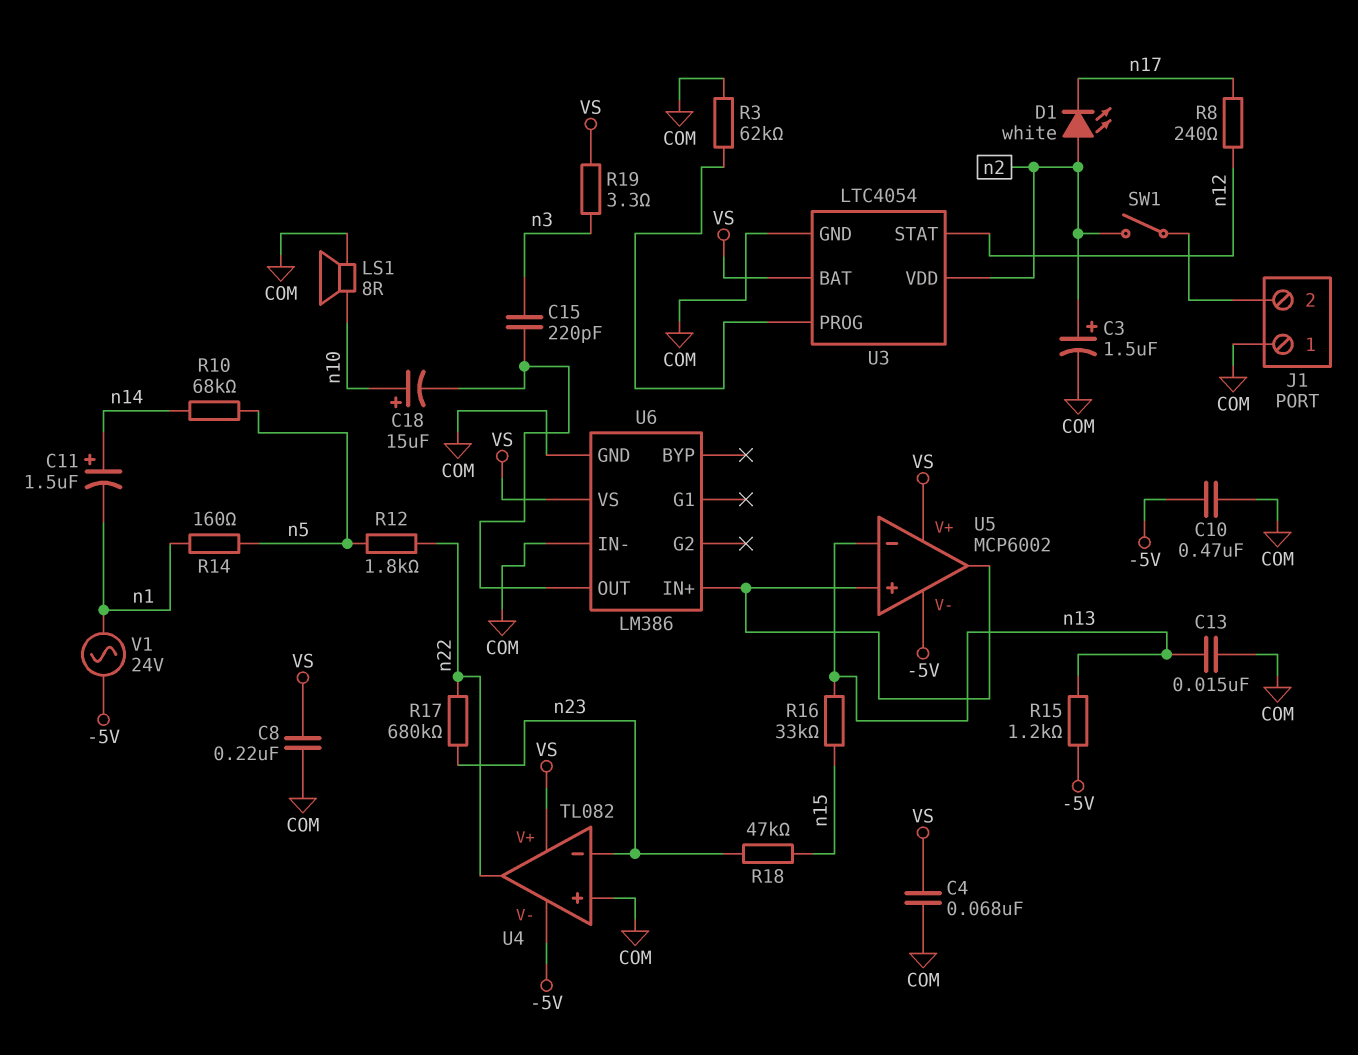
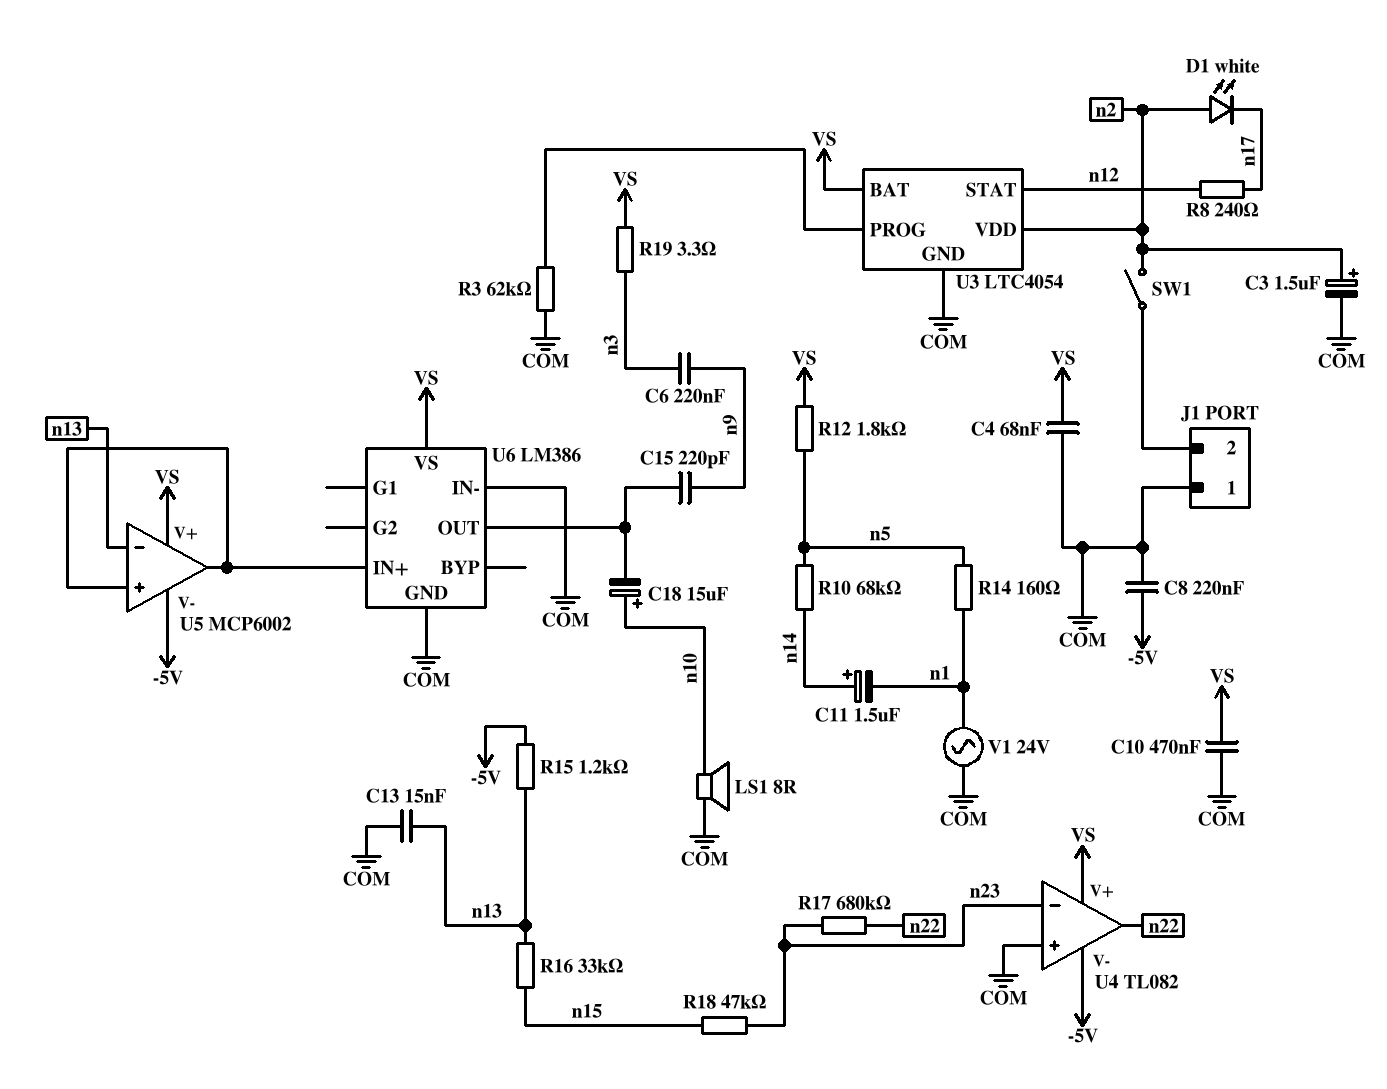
C6: none -> 220nF (n3, n9)
C8: 220nF (COM, VS) -> 220nF (-5V, COM)
C10: 470nF (-5V, COM) -> 470nF (COM, VS)
C15: 220pF (U6/OUT, n3) -> 220pF (U6/OUT, n9)
R12: 1.8k (n5, n22) -> 1.8k (VS, n5)
V1: AC 24V (-5V, n1) -> AC 24V (COM, n1)

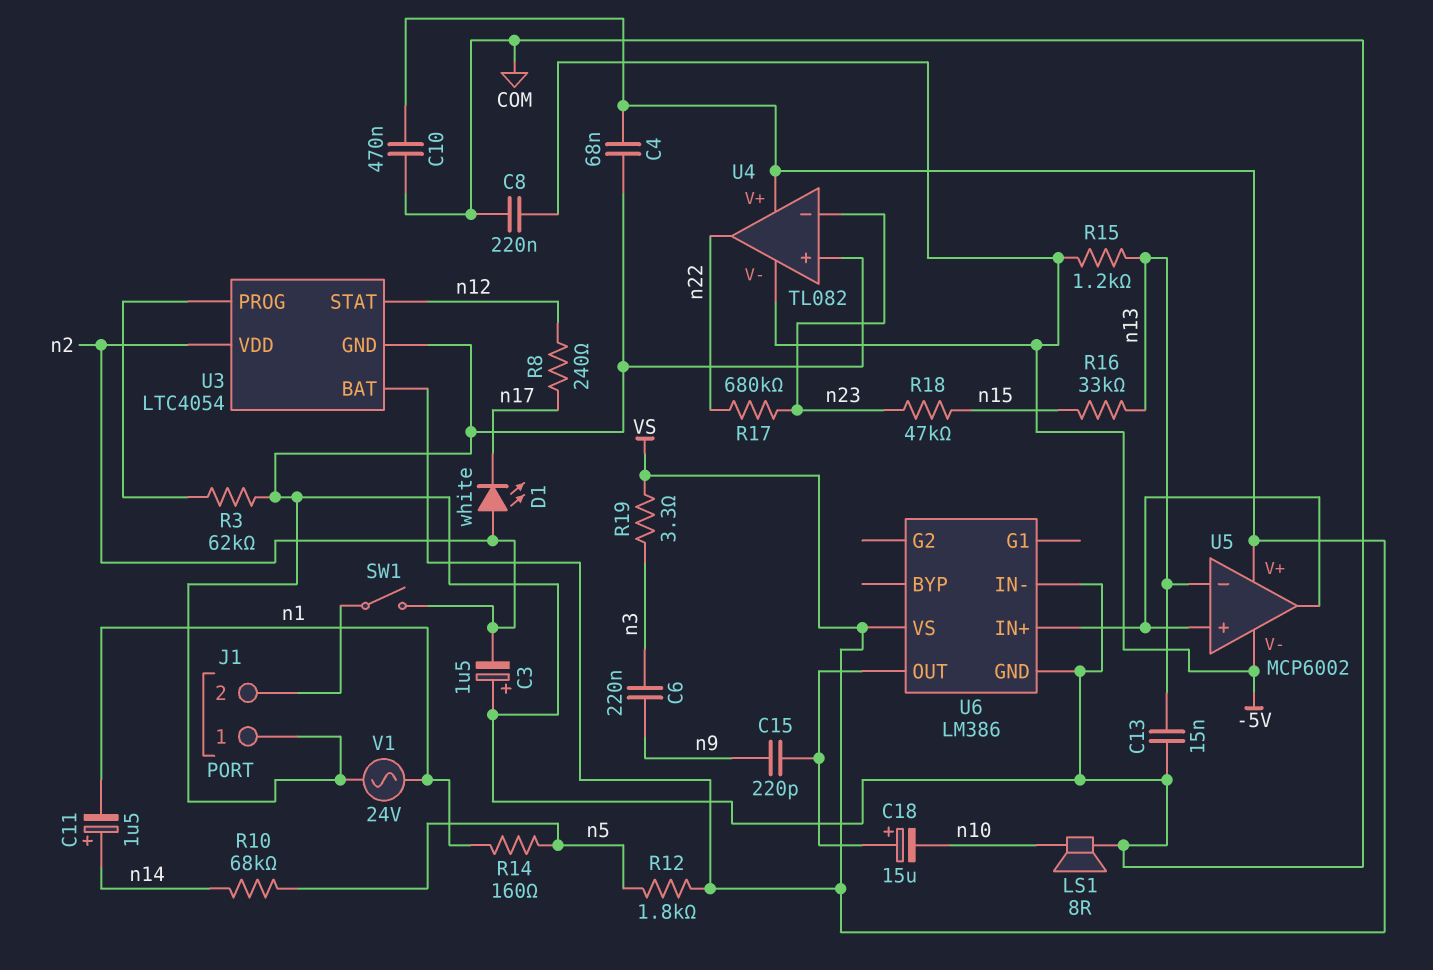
C3: 1.5uF (plus n2, minus COM) -> 1.5uF (plus COM, minus n2)
C18: 15uF (plus n10, minus U6/OUT) -> 15uF (plus U6/OUT, minus n10)

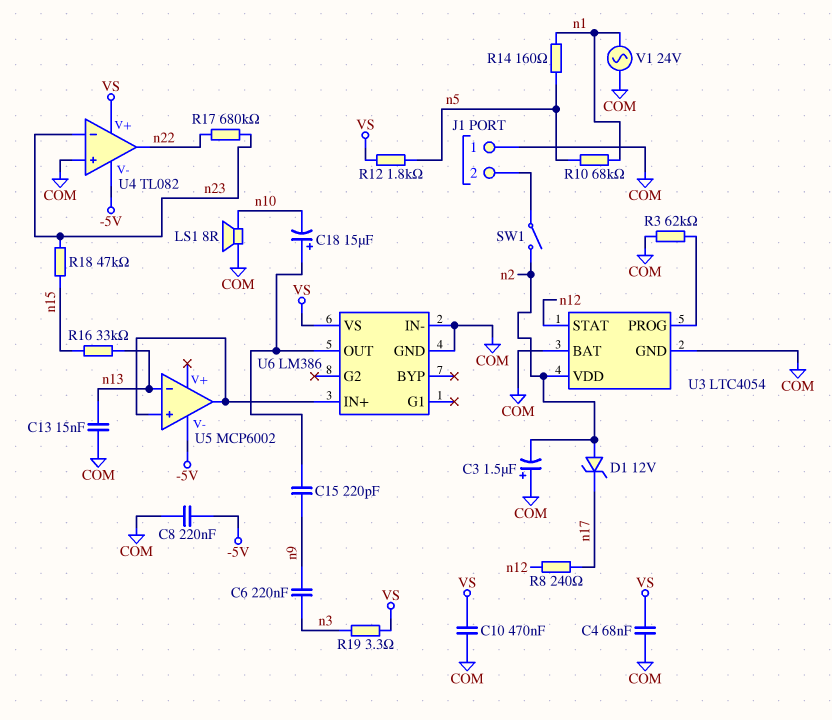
C11: 1.5uF (plus n14, minus n1) -> none
D1: LED white (A n2, K n17) -> zener 12V (A n2, K n17)
R10: 68k (n5, n14) -> 68k (n1, n5)
R15: 1.2k (-5V, n13) -> none
U3 pin BAT: VS -> COM
U5 pin V+: VS -> none

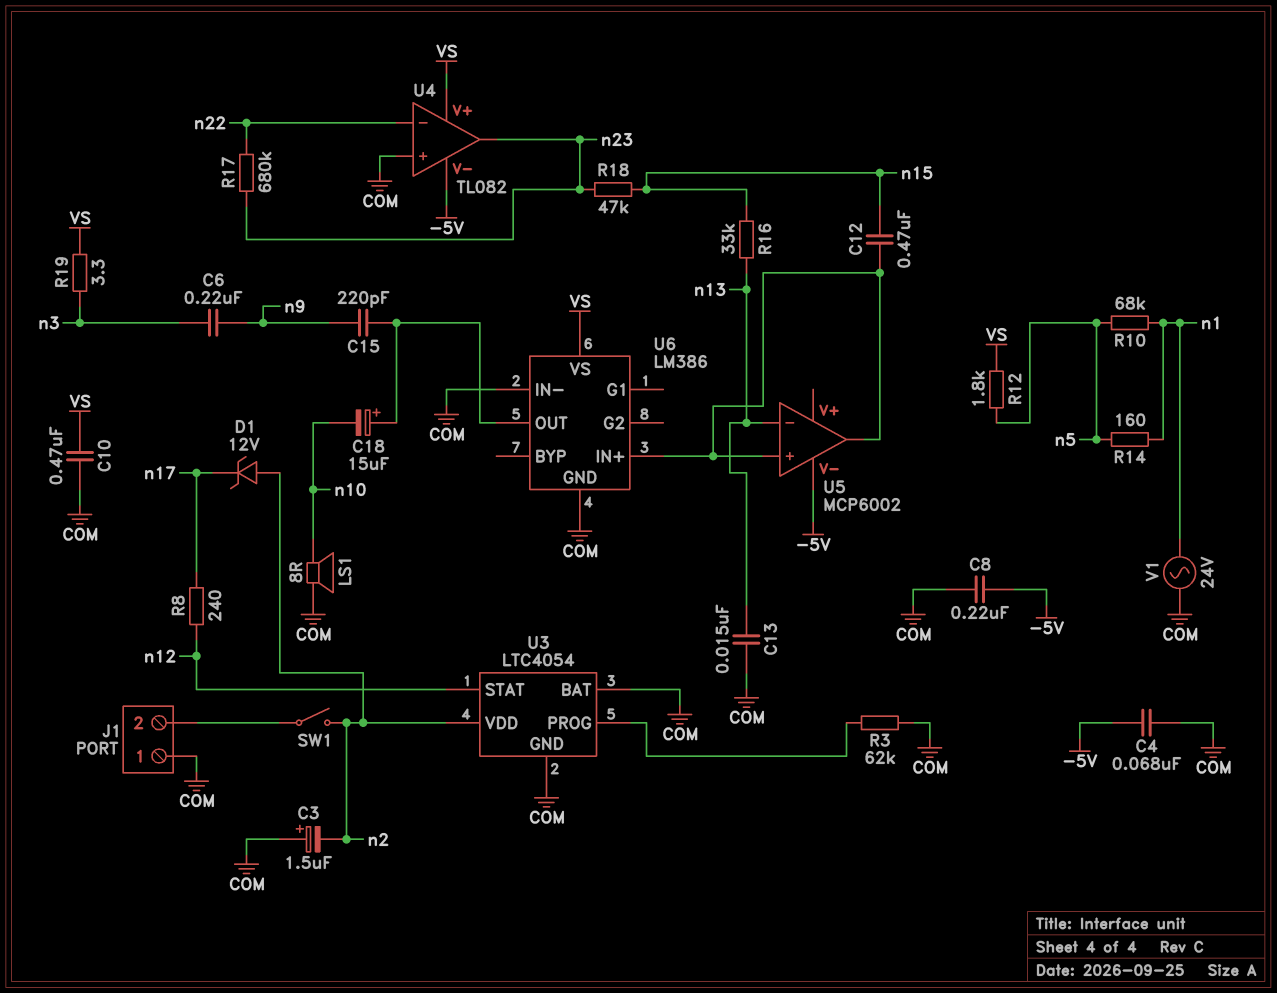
C4: 68nF (COM, VS) -> 68nF (-5V, COM)
C12: none -> 470nF (U5/in+, n15)
U4 pin in-: n23 -> n22
U4 pin out: n22 -> n23

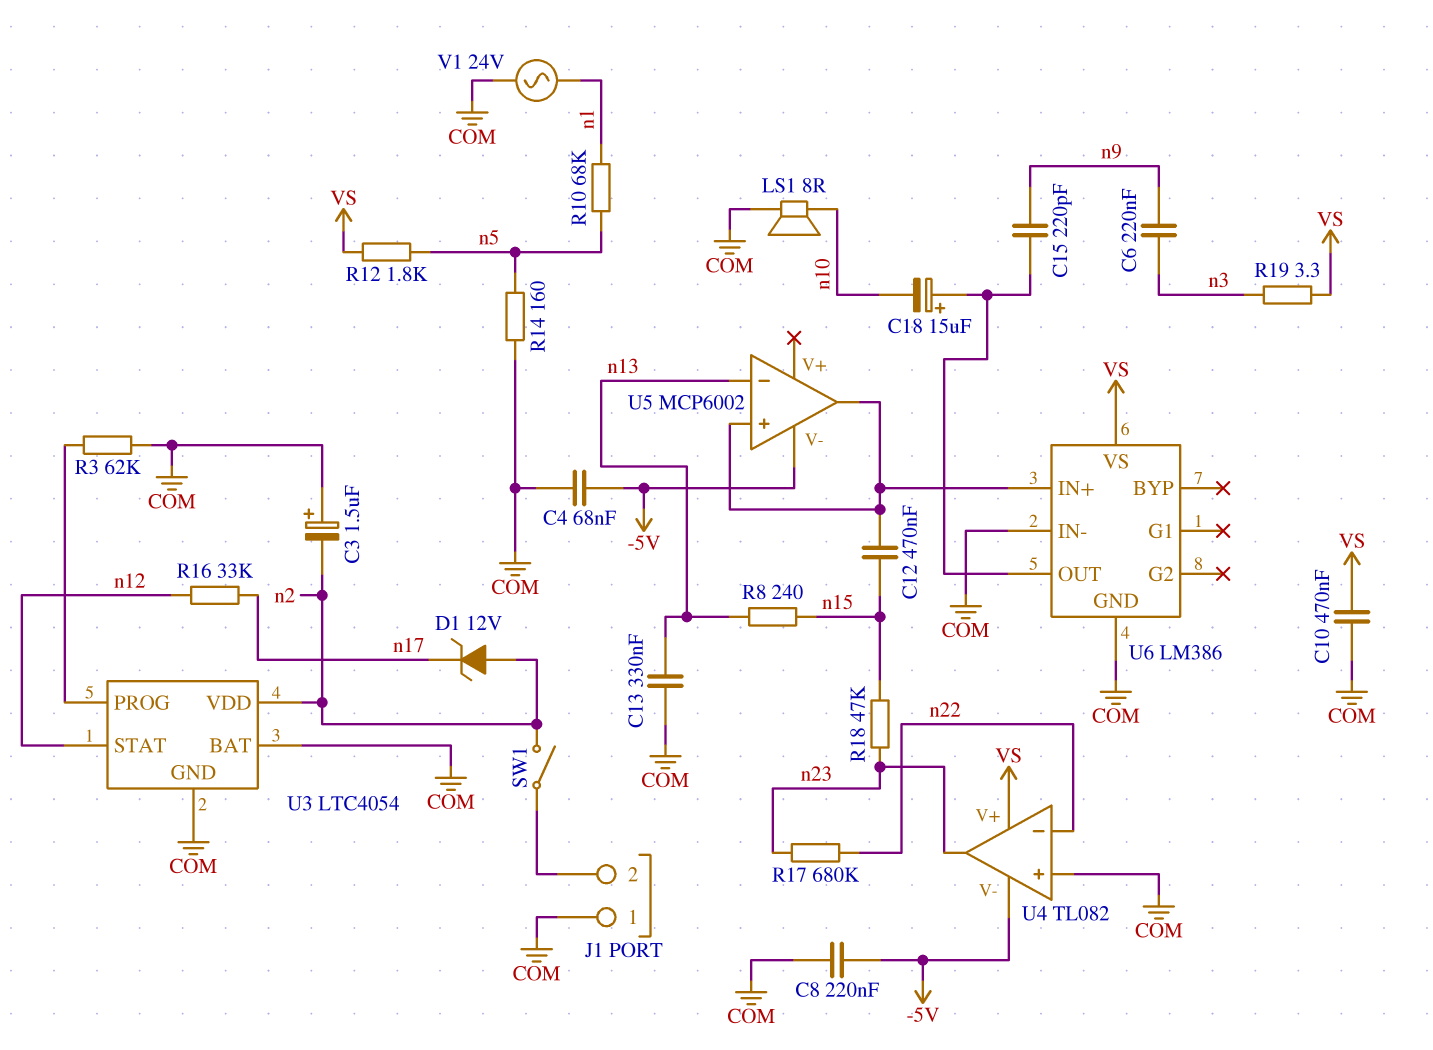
C13: 15nF (COM, n13) -> 330nF (COM, n13)
R8: 240 (n12, n17) -> 240 (n13, n15)
R14: 160 (n1, n5) -> 160 (COM, n5)
R16: 33k (n13, n15) -> 33k (n12, n17)

